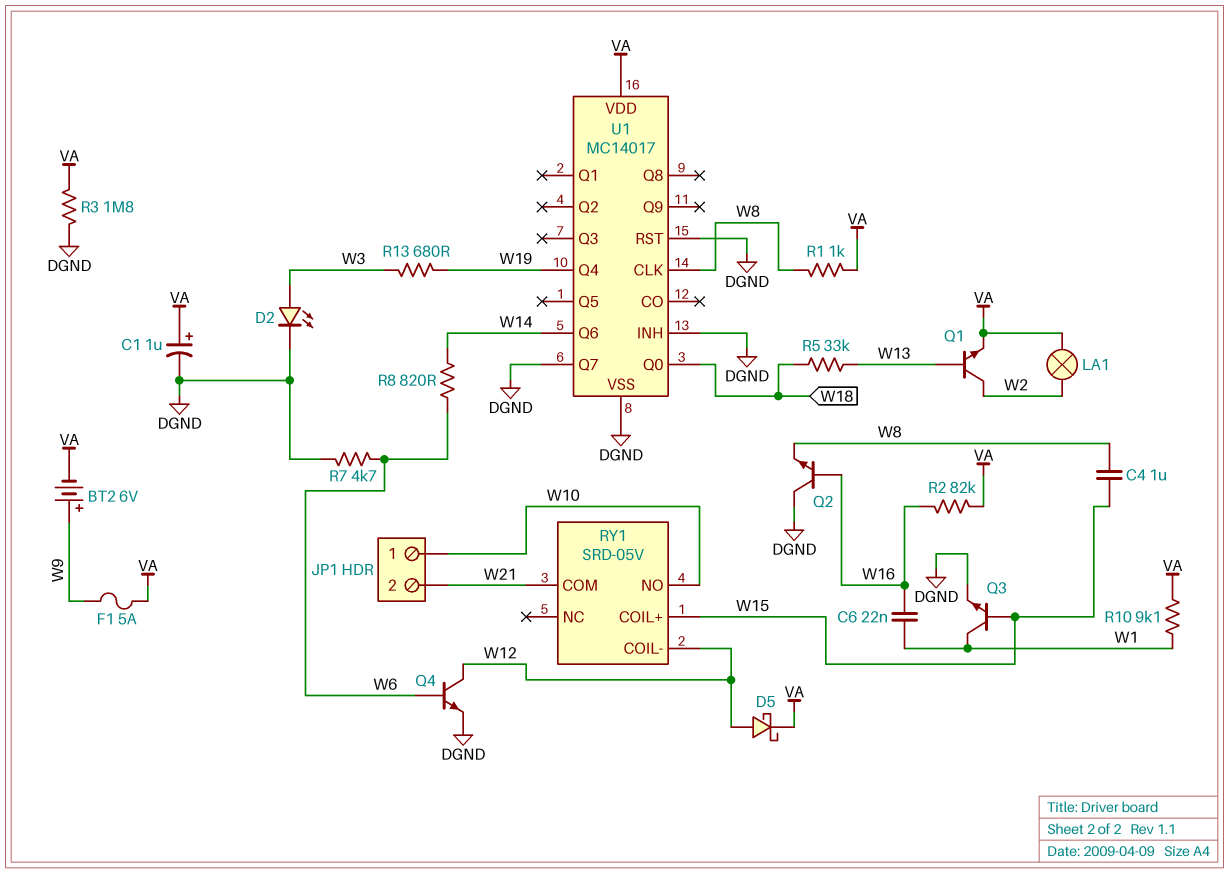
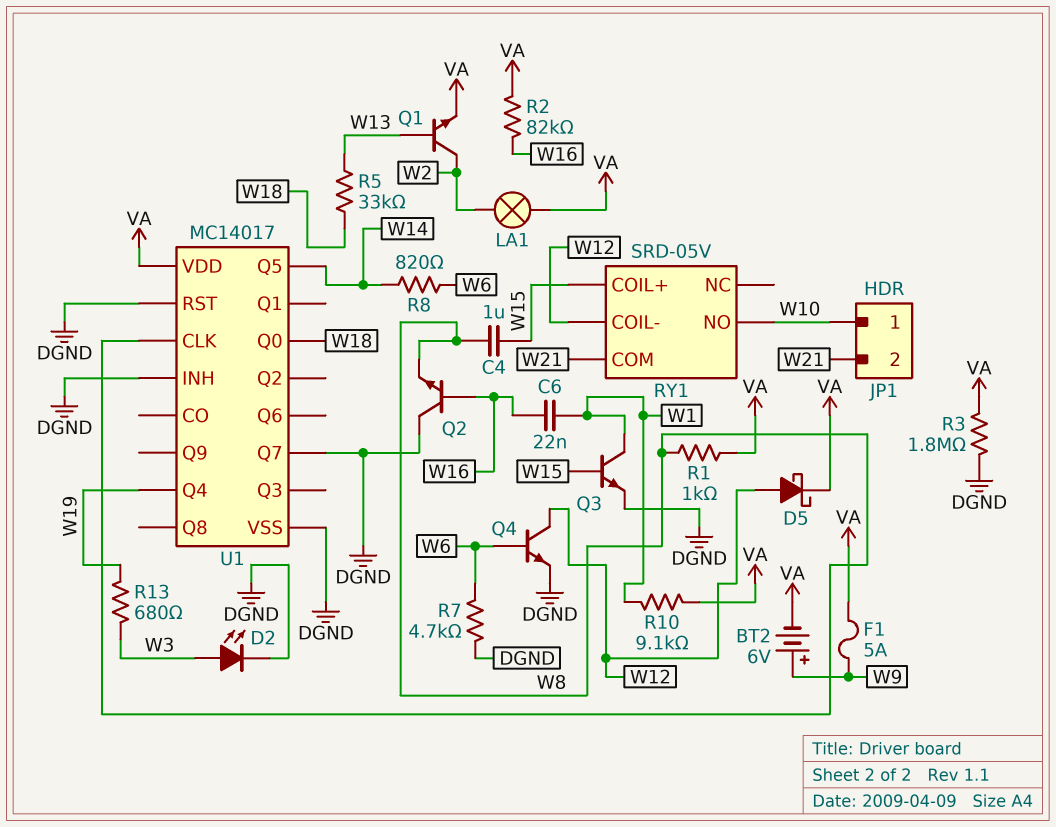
C1: 1uF (plus VA, minus DGND) -> none
U1 pin Q5: none -> W14
U1 pin Q6: W14 -> none

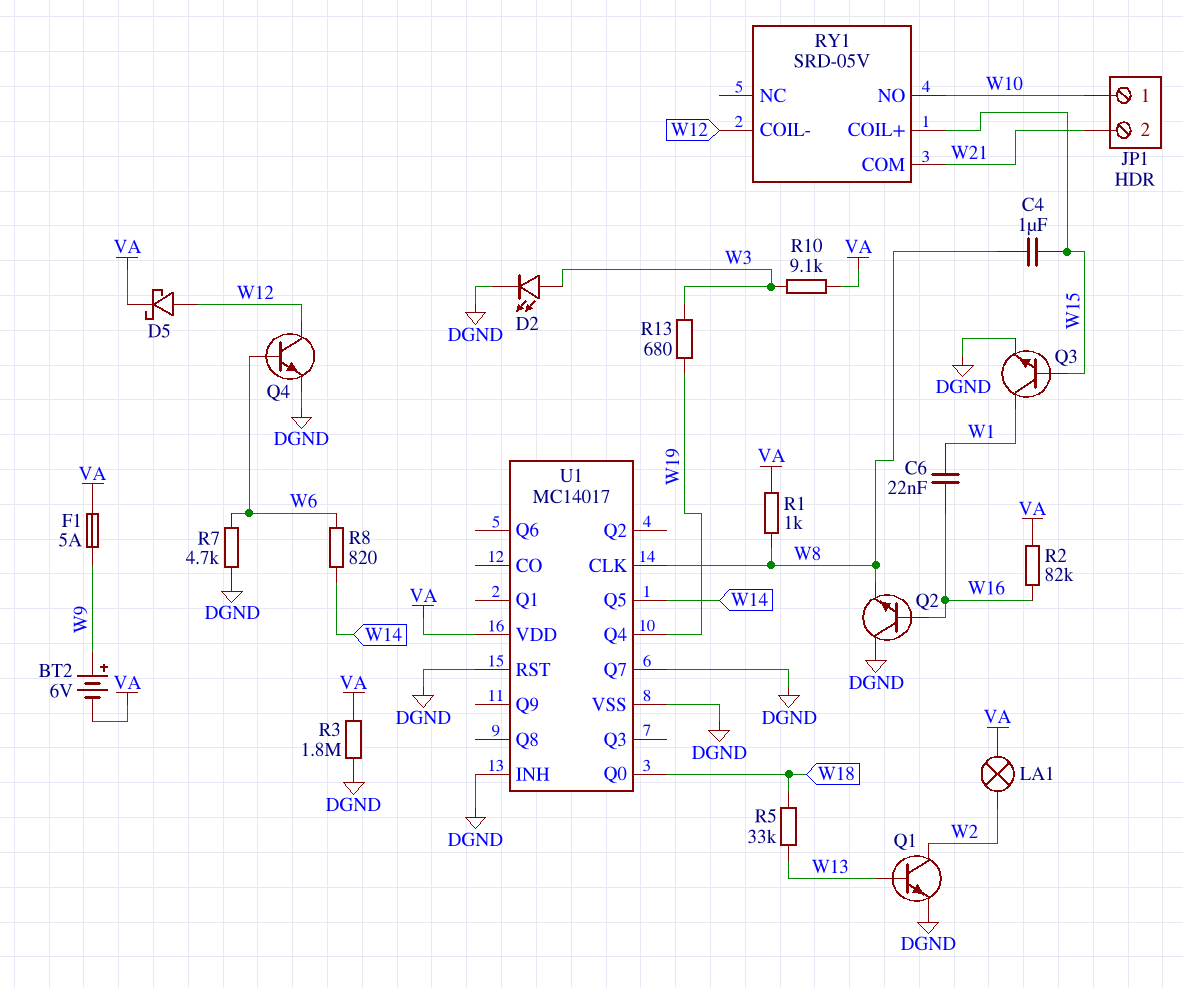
Q1: NPN (B W13, C W2, E VA) -> NPN (B W13, C W2, E DGND)
R10: 9.1k (VA, W1) -> 9.1k (VA, W3)

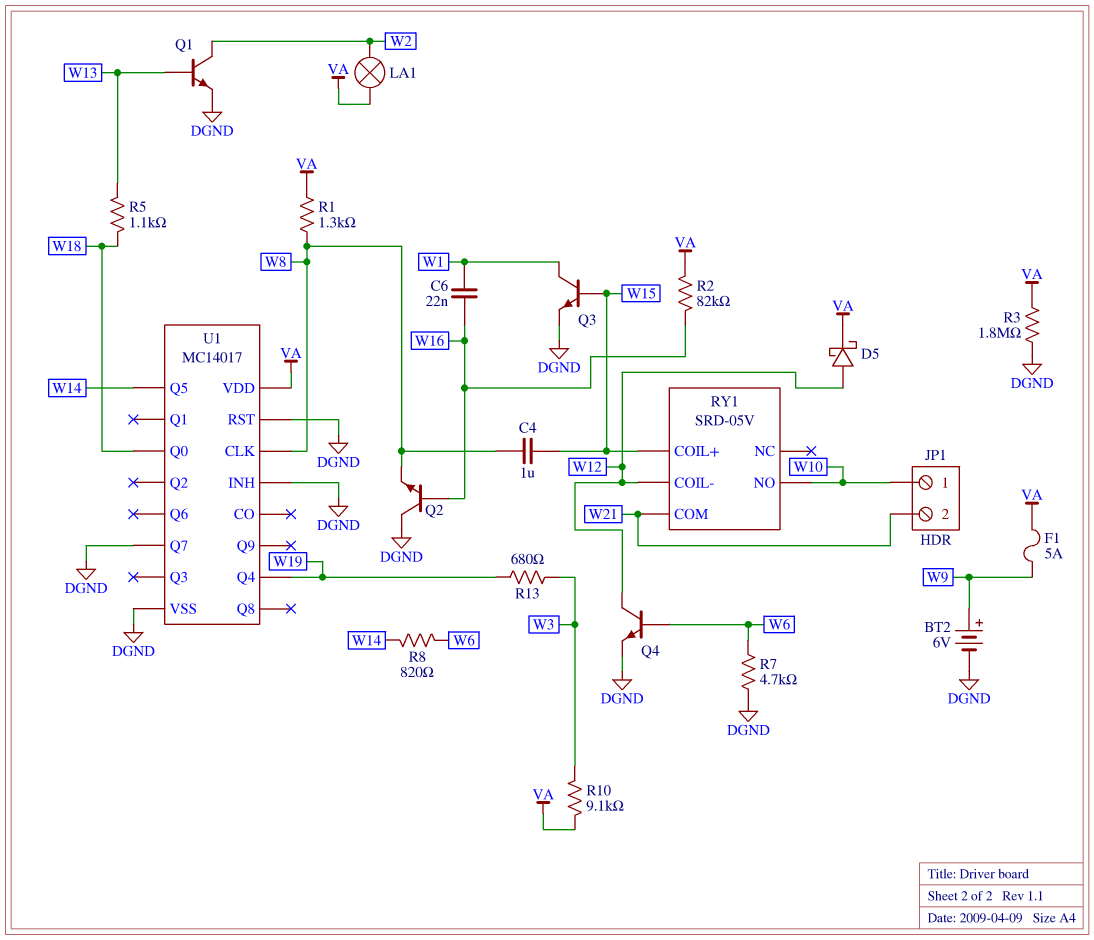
BT2: 6V (plus W9, minus VA) -> 6V (plus W9, minus DGND)
D2: LED (A W3, K DGND) -> none
R1: 1k (VA, W8) -> 1.3k (VA, W8)
R5: 33k (W13, W18) -> 1.1k (W13, W18)

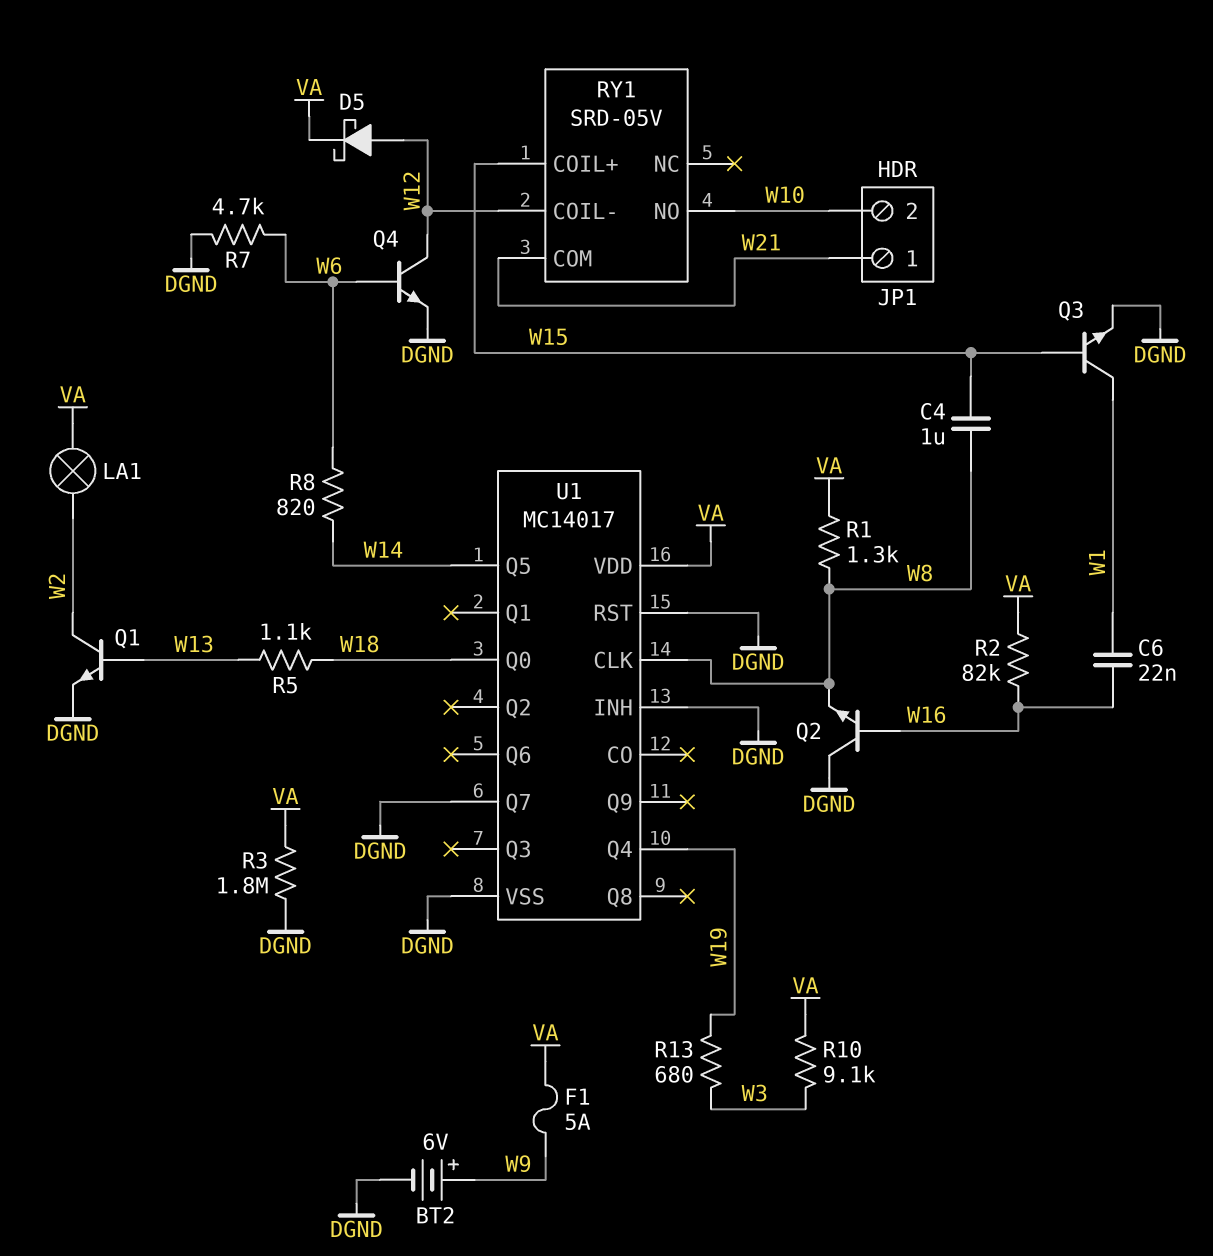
JP1 pin 1: W10 -> W21
JP1 pin 2: W21 -> W10

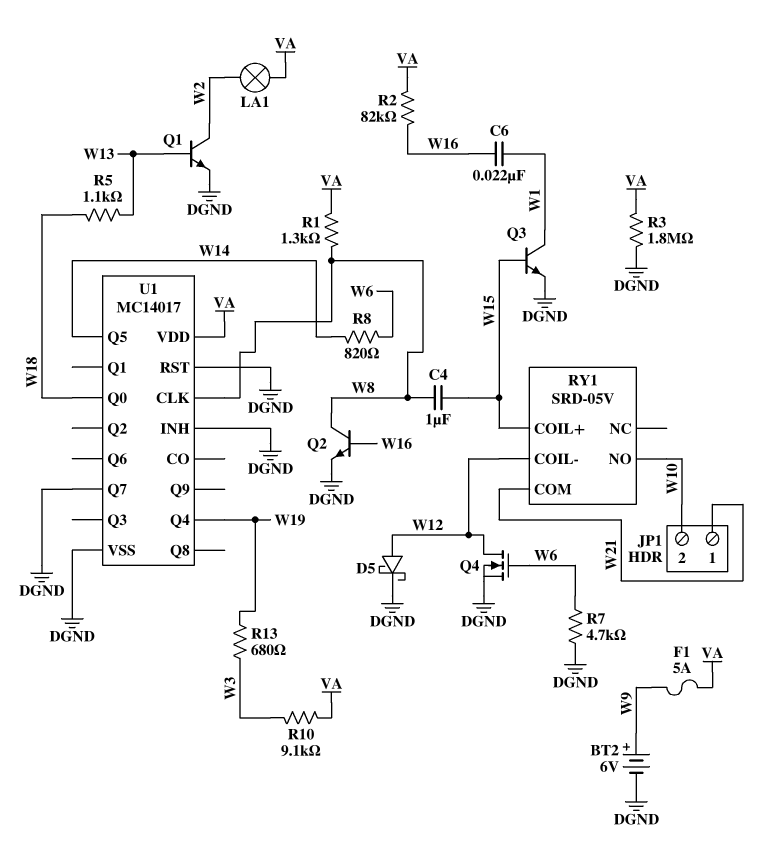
D5: schottky (A W12, K VA) -> schottky (A W12, K DGND)
Q2: NPN (B W16, C DGND, E W8) -> NPN (B W16, C W8, E DGND)
Q4: NPN (B W6, C W12, E DGND) -> NMOS (G W6, D W12, S DGND)

